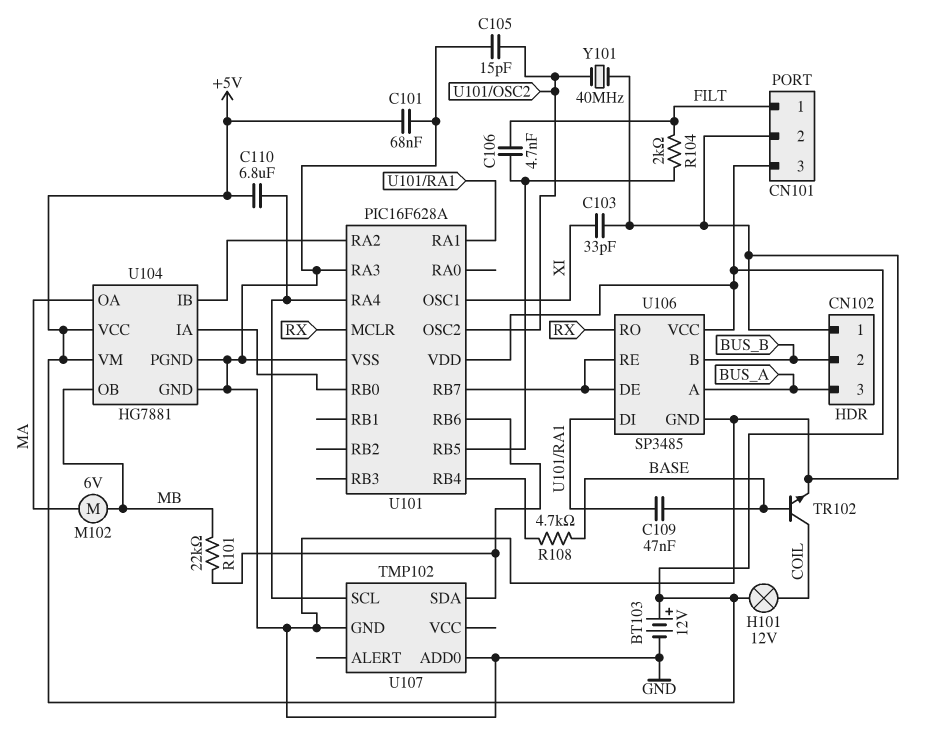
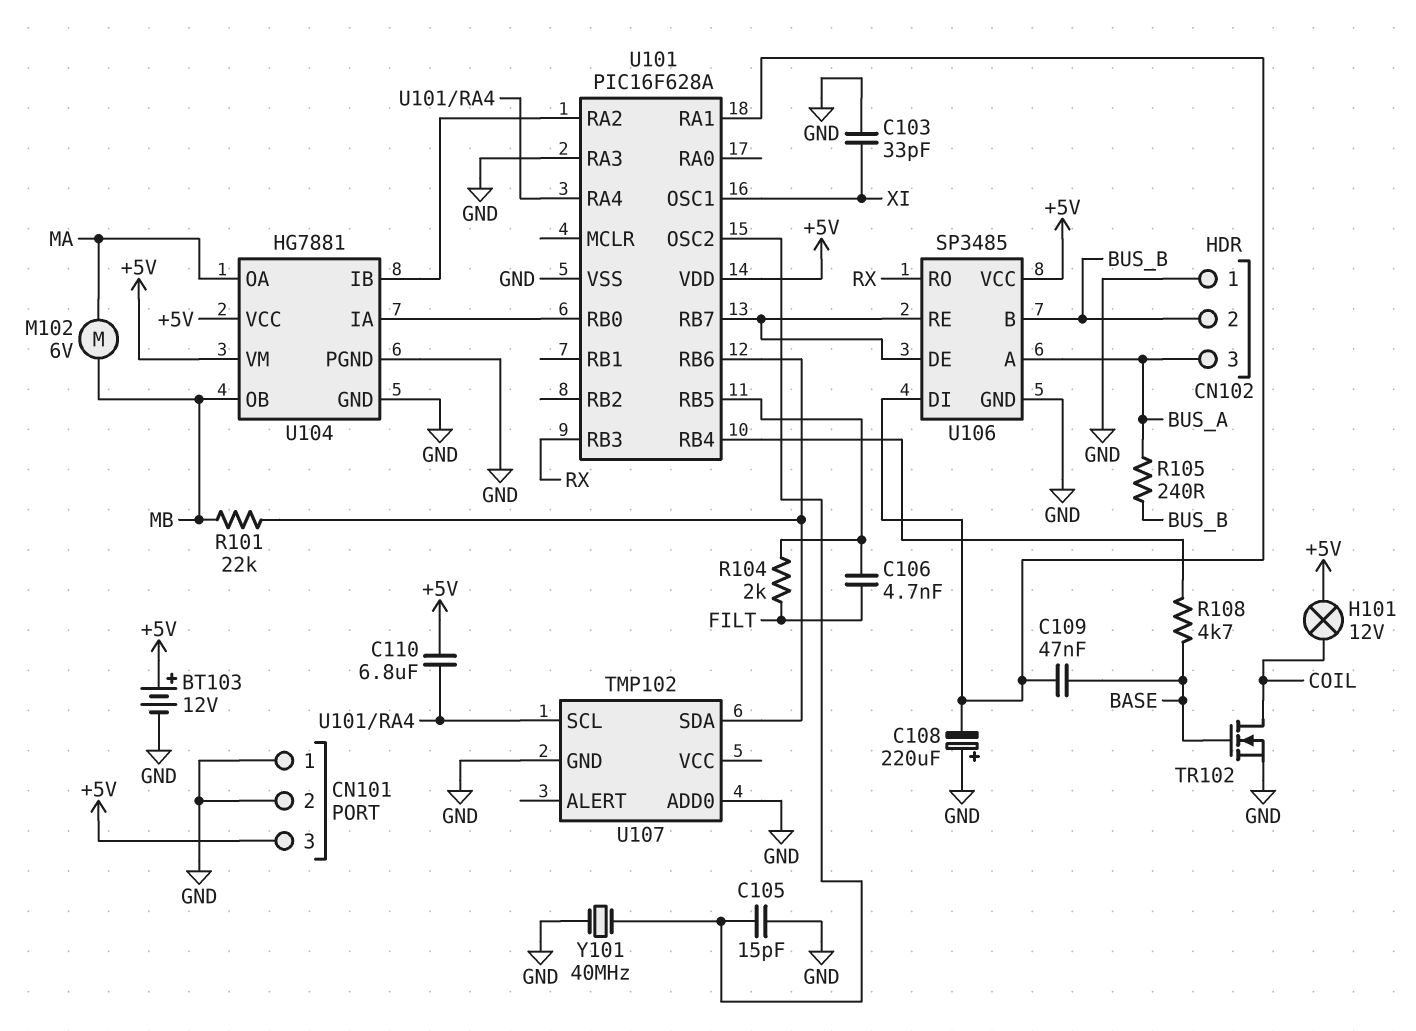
C101: 68nF (+5V, GND) -> none
C108: none -> 220uF (plus GND, minus U101/RA1)
CN101 pin 1: FILT -> GND
R105: none -> 240 (BUS_A, BUS_B)
TR102: NPN (B BASE, C COIL, E GND) -> NMOS (G BASE, D COIL, S GND)
U101 pin MCLR: RX -> none
U101 pin RB3: none -> RX

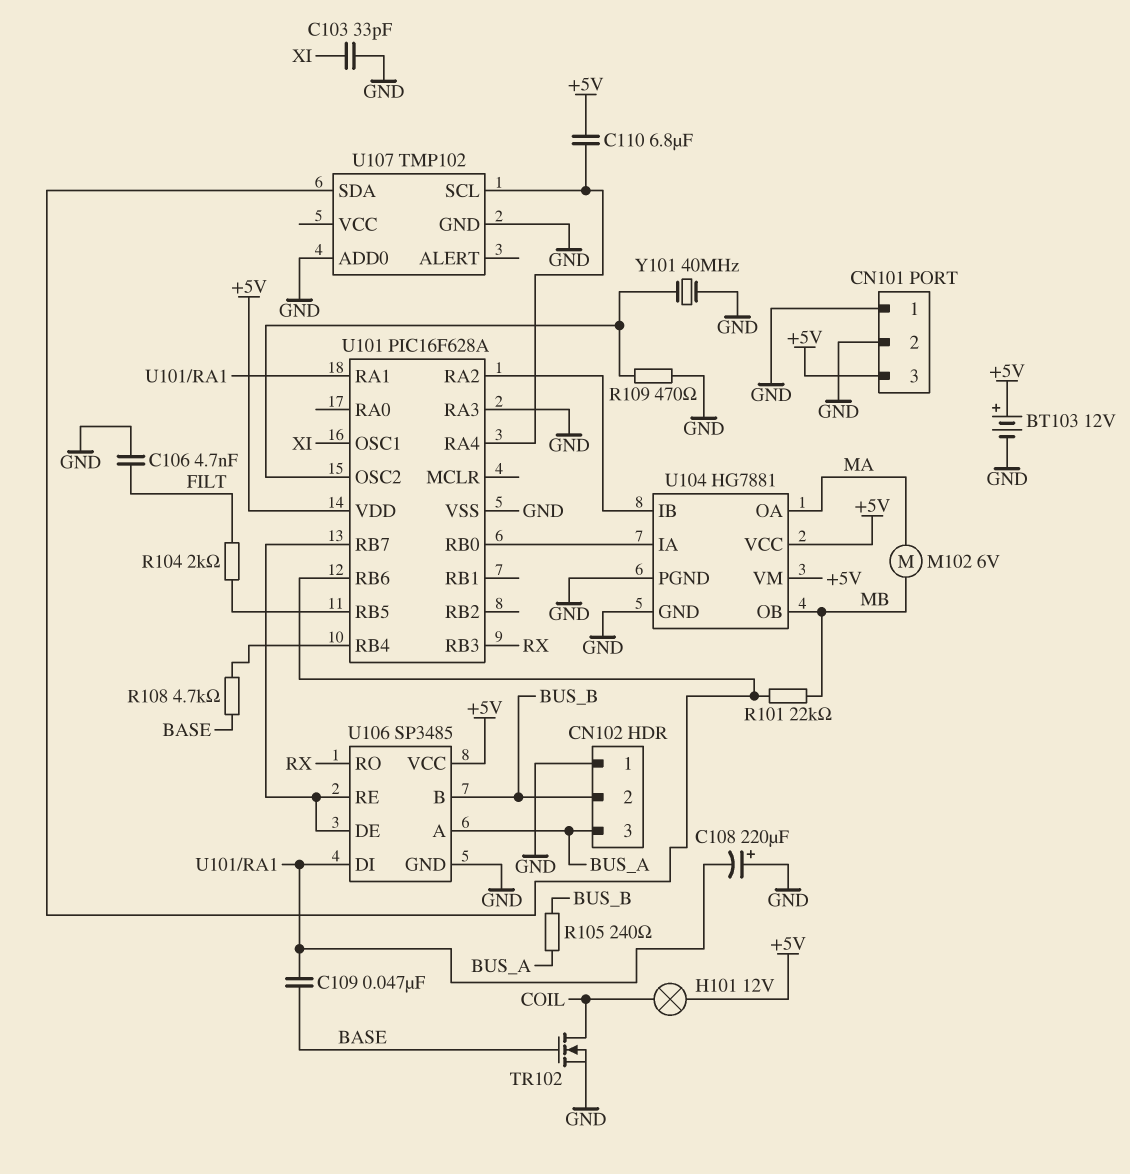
C105: 15pF (GND, U101/OSC2) -> none
C106: 4.7nF (FILT, U101/RB5) -> 4.7nF (FILT, GND)
R109: none -> 470 (GND, U101/OSC2)

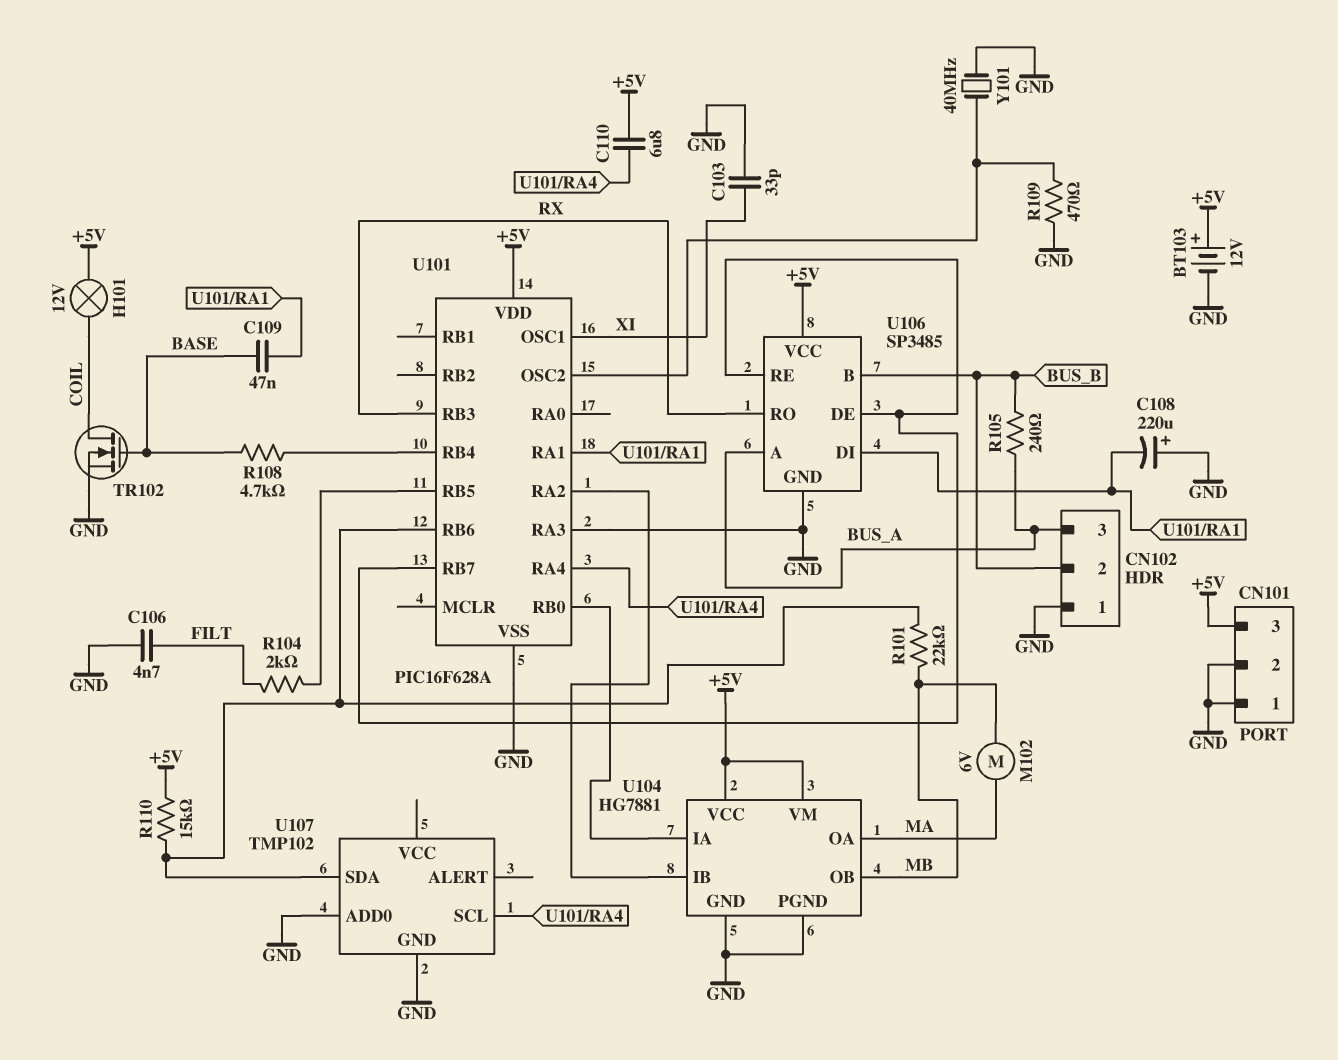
R110: none -> 15k (+5V, U101/RB6)

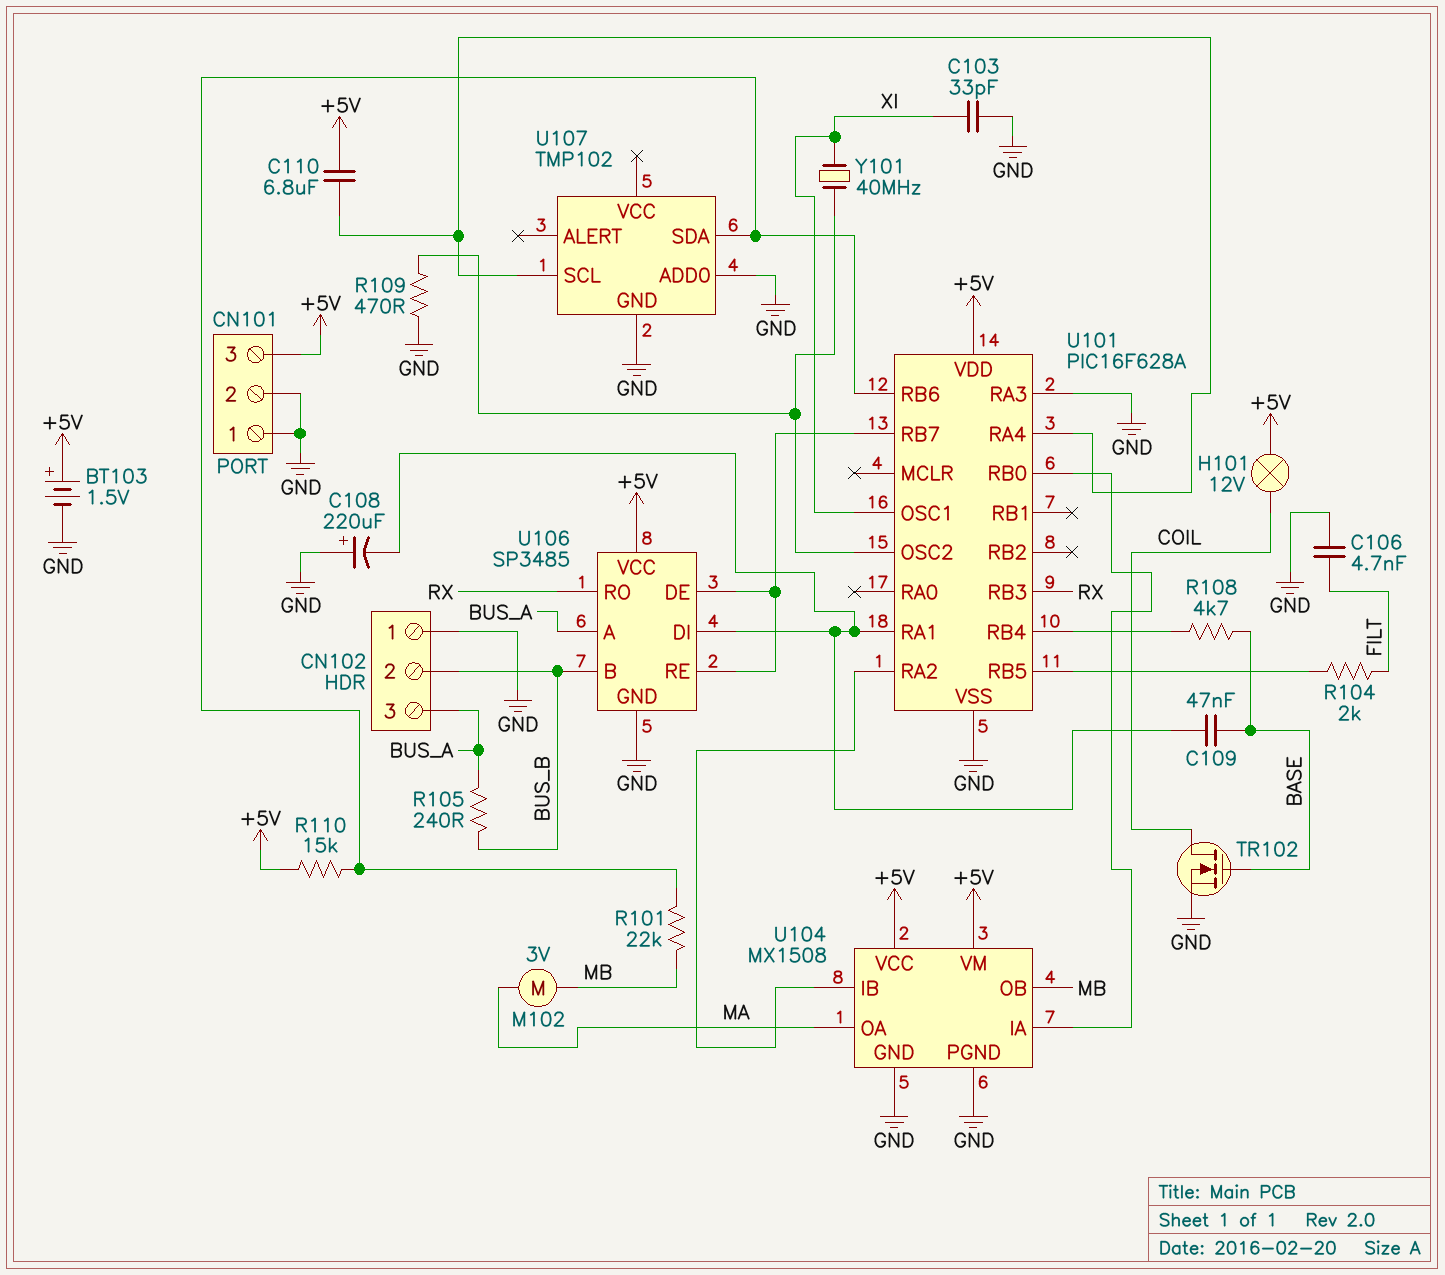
BT103: 12V (plus +5V, minus GND) -> 1.5V (plus +5V, minus GND)
M102: motor 6V (MA, MB) -> motor 3V (MA, MB)
U104: HG7881 -> MX1508
Y101: 40MHz (GND, U101/OSC2) -> 40MHz (U101/OSC2, XI)

